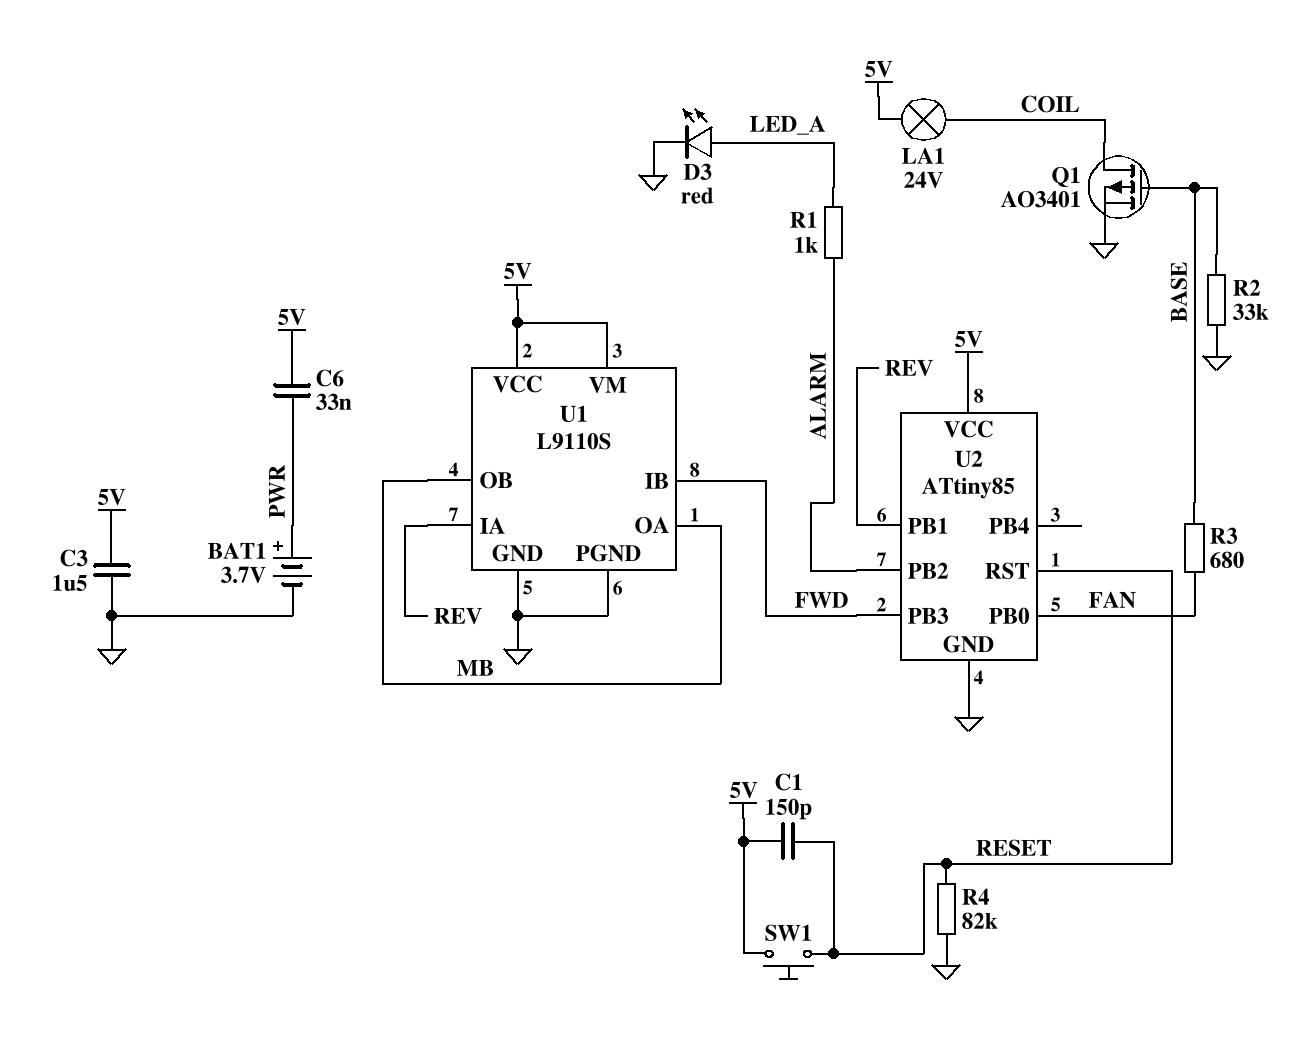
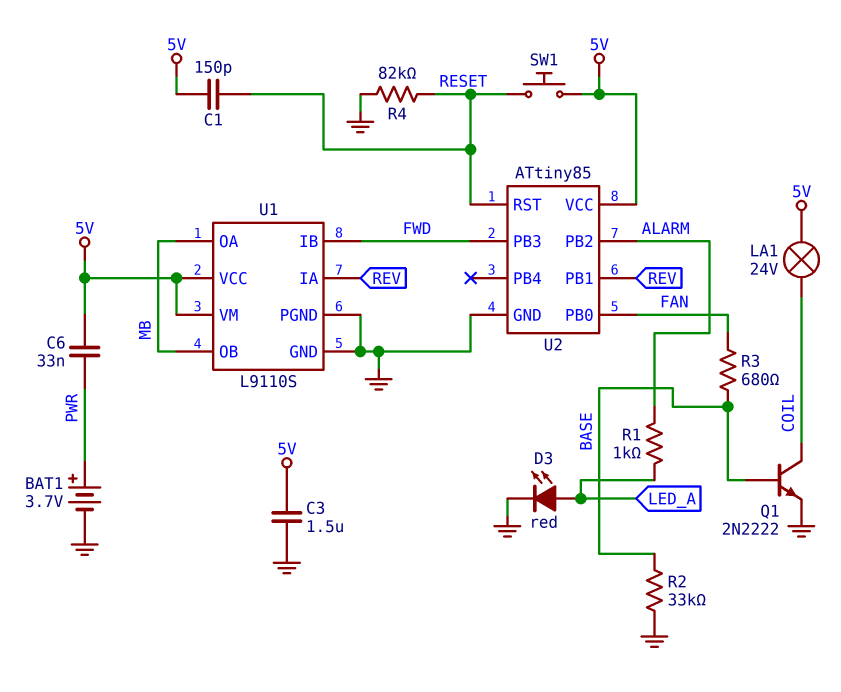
Q1: PMOS AO3401 (G BASE, D COIL, S GND) -> NPN 2N2222 (B BASE, C COIL, E GND)

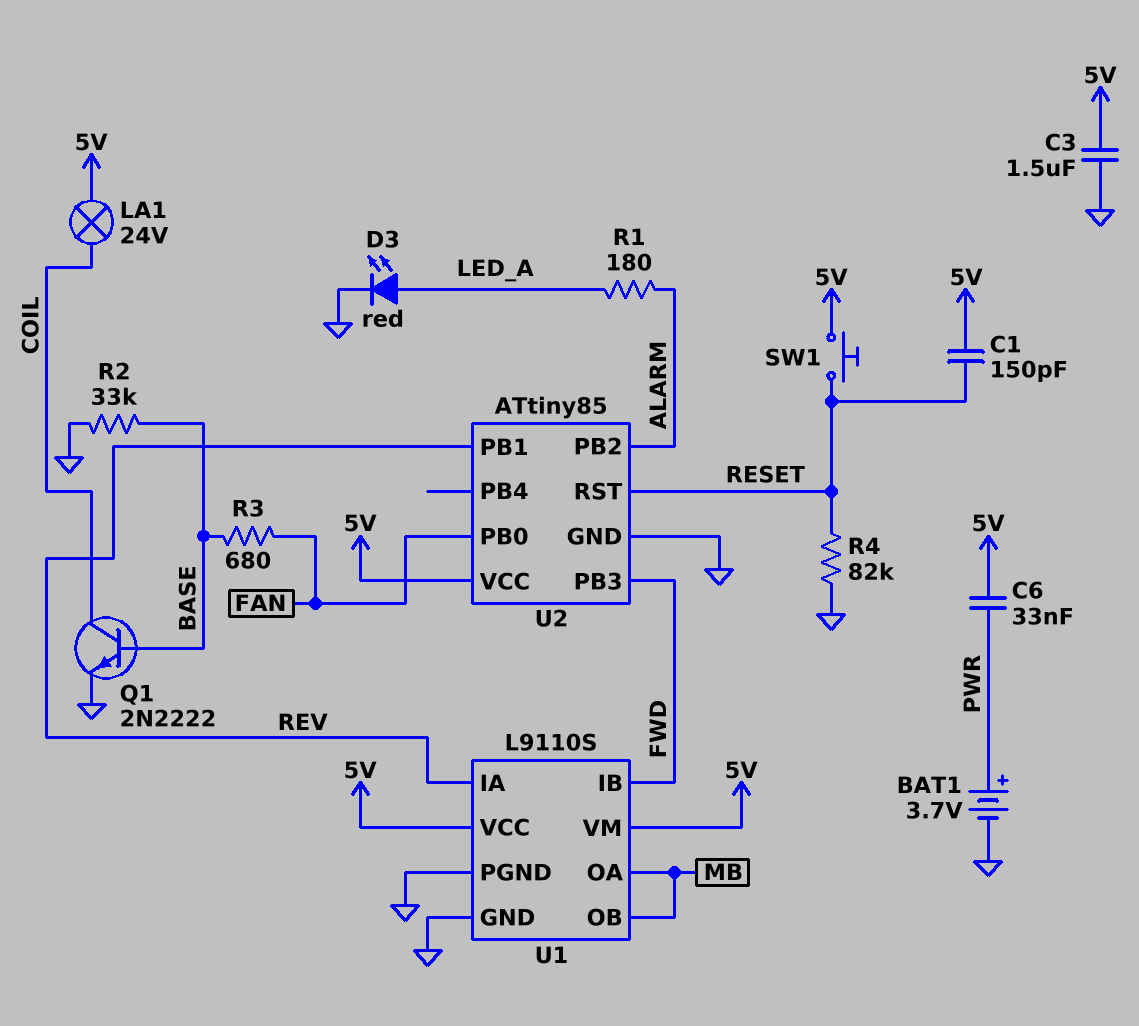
R1: 1k (ALARM, LED_A) -> 180 (ALARM, LED_A)

